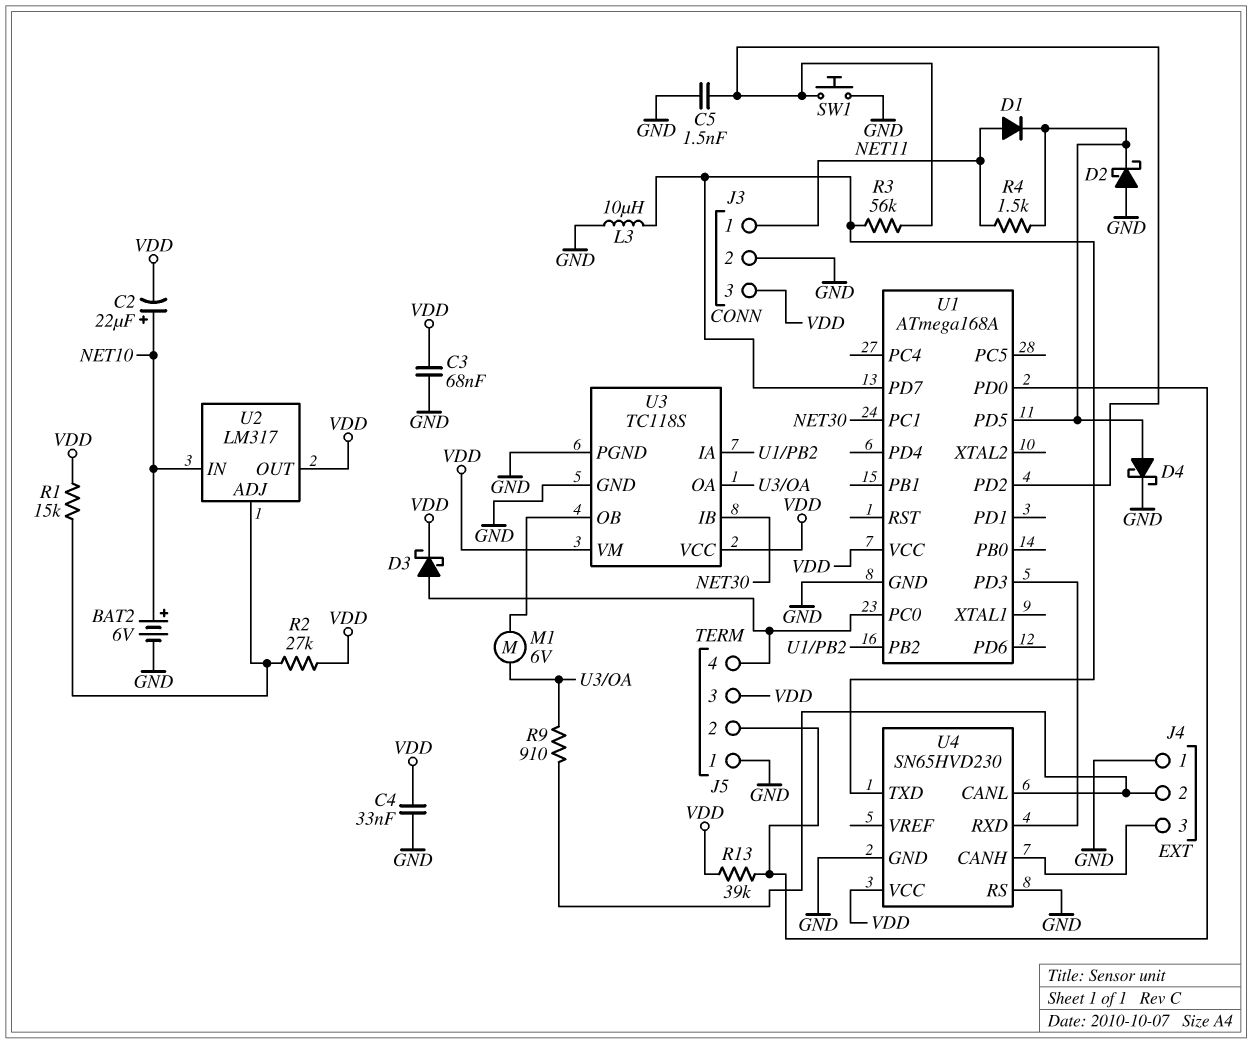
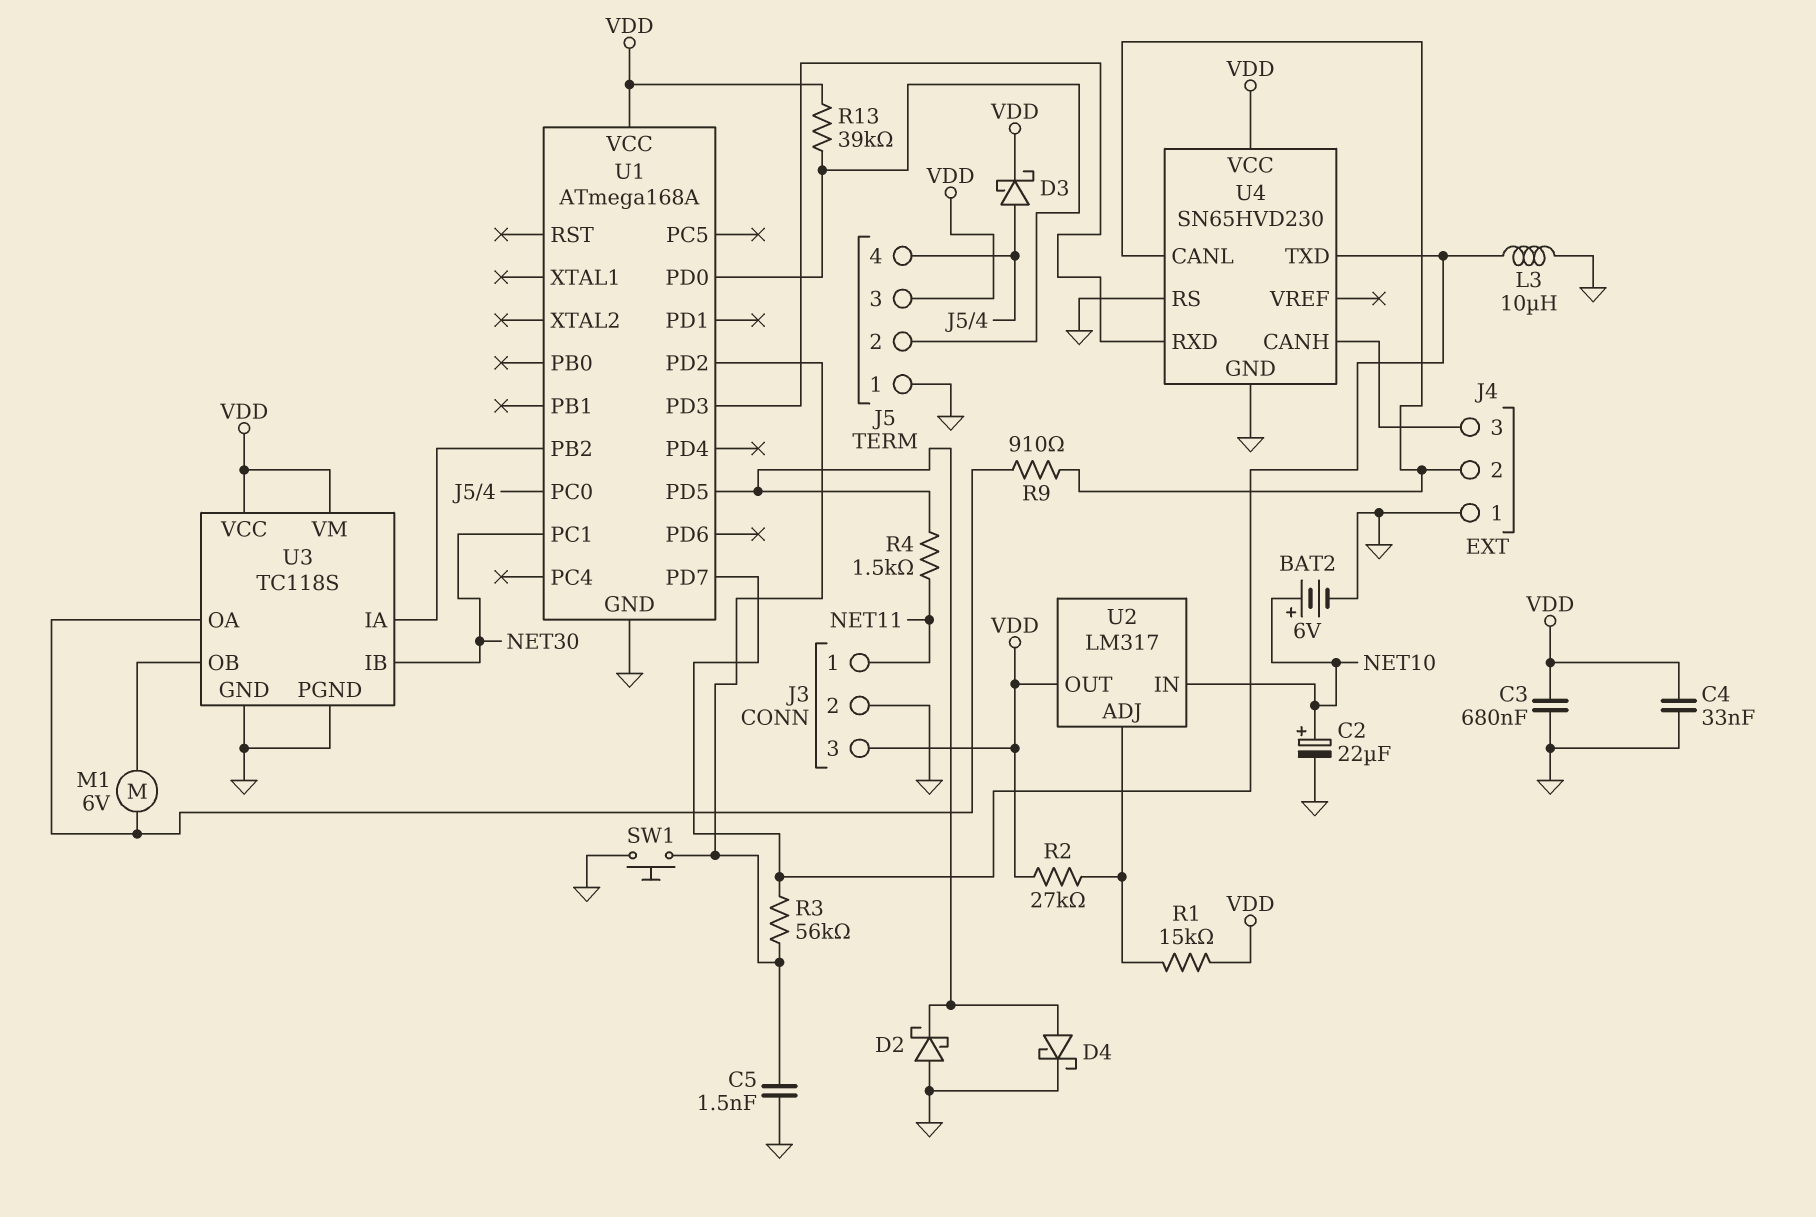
C2: 22uF (plus NET10, minus VDD) -> 22uF (plus NET10, minus GND)
C3: 68nF (GND, VDD) -> 680nF (GND, VDD)
D1: diode (A NET11, K U1/PD5) -> none

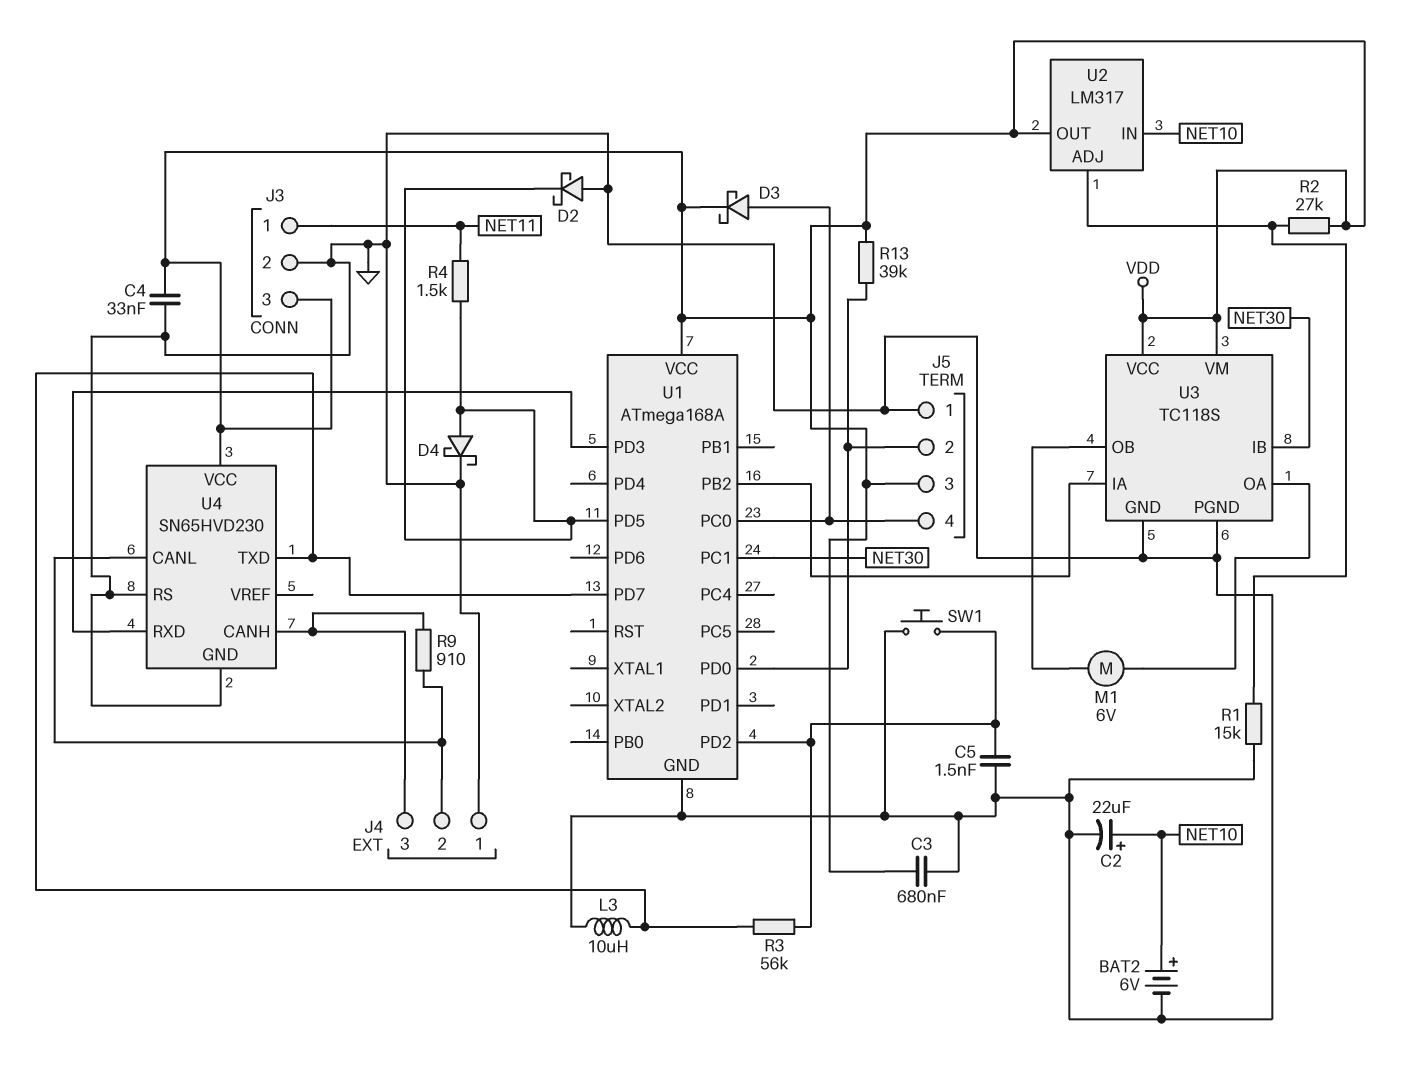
R1: 15k (U2/ADJ, VDD) -> 15k (GND, U2/ADJ)
R9: 910 (J4/2, U3/OA) -> 910 (J4/2, J4/3)

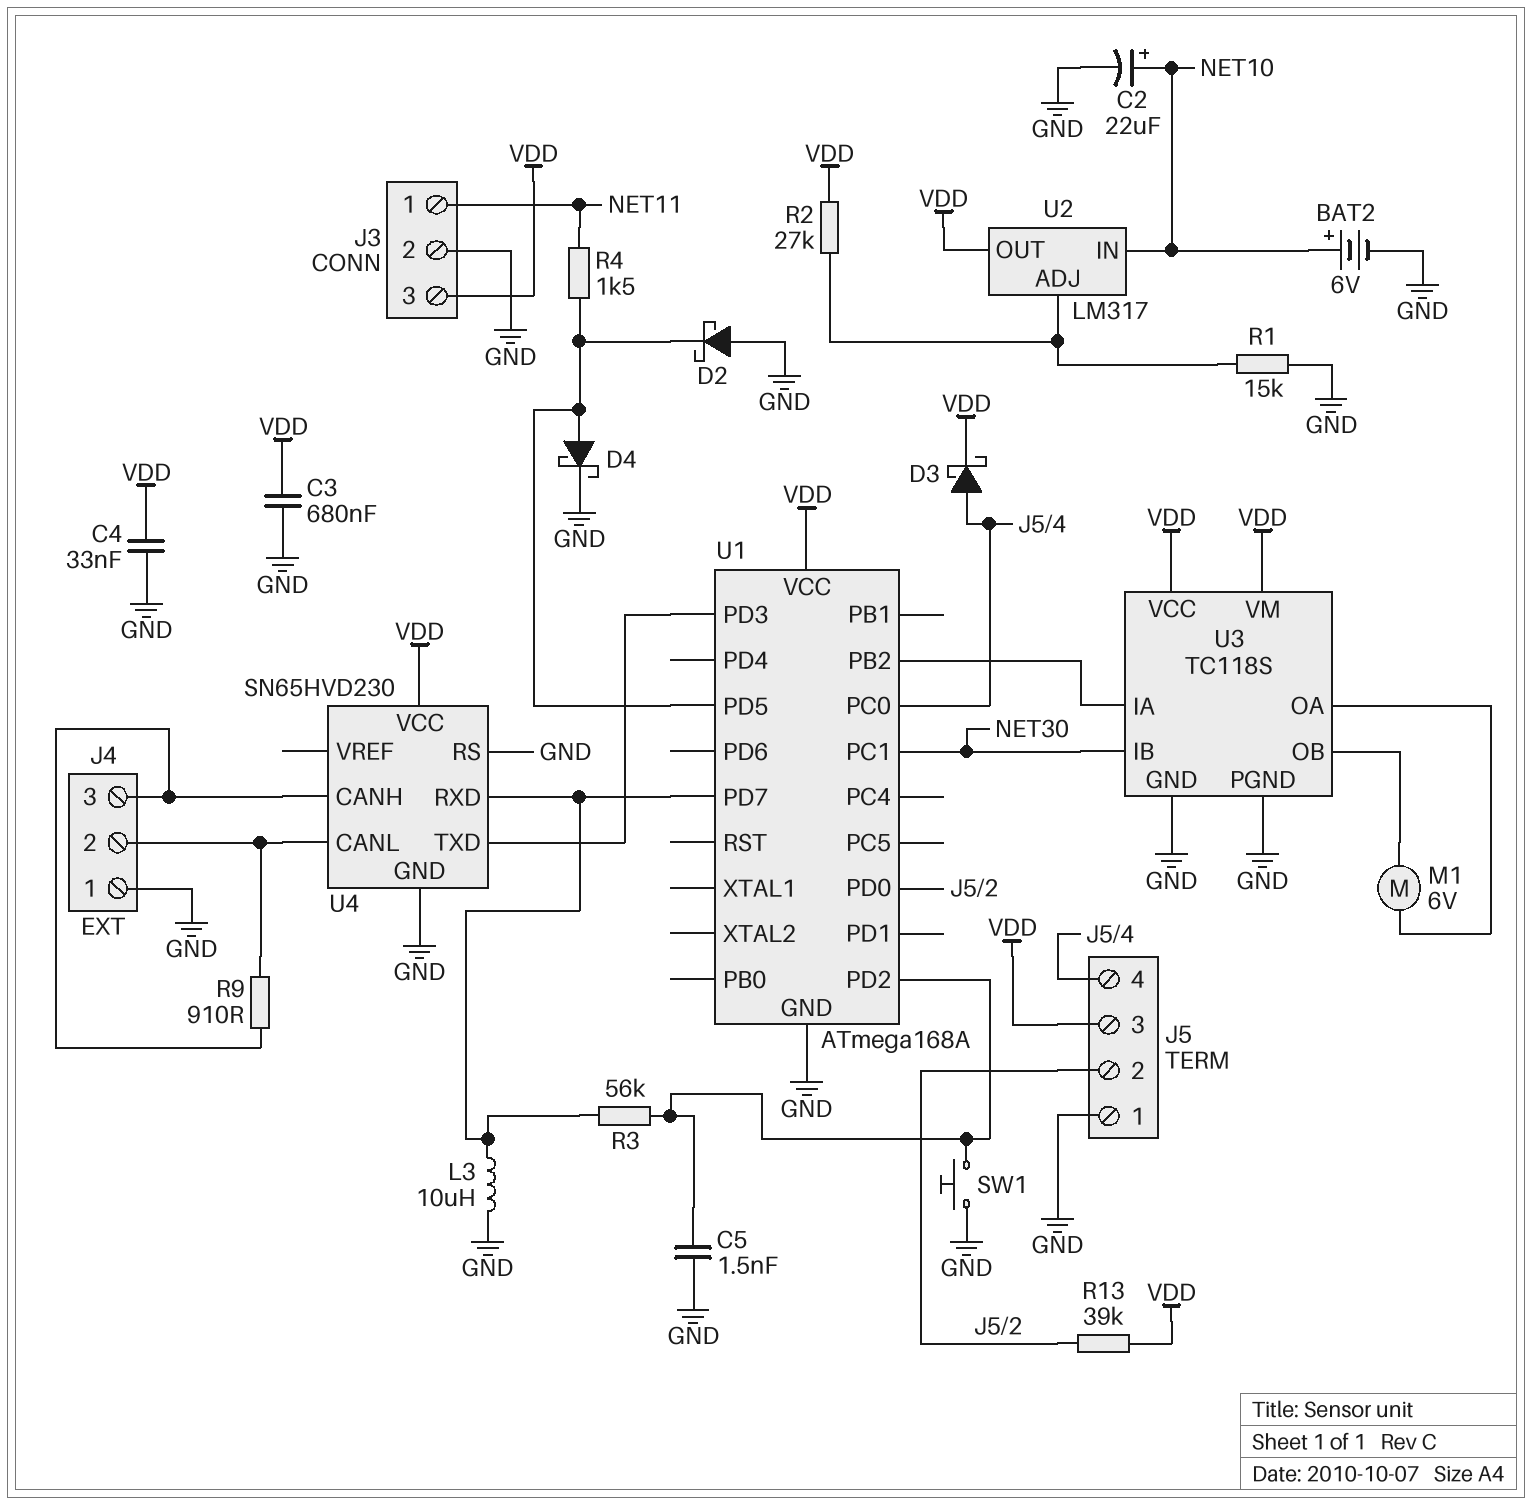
U4 pin RXD: U1/PD3 -> U1/PD7
U4 pin TXD: U1/PD7 -> U1/PD3

